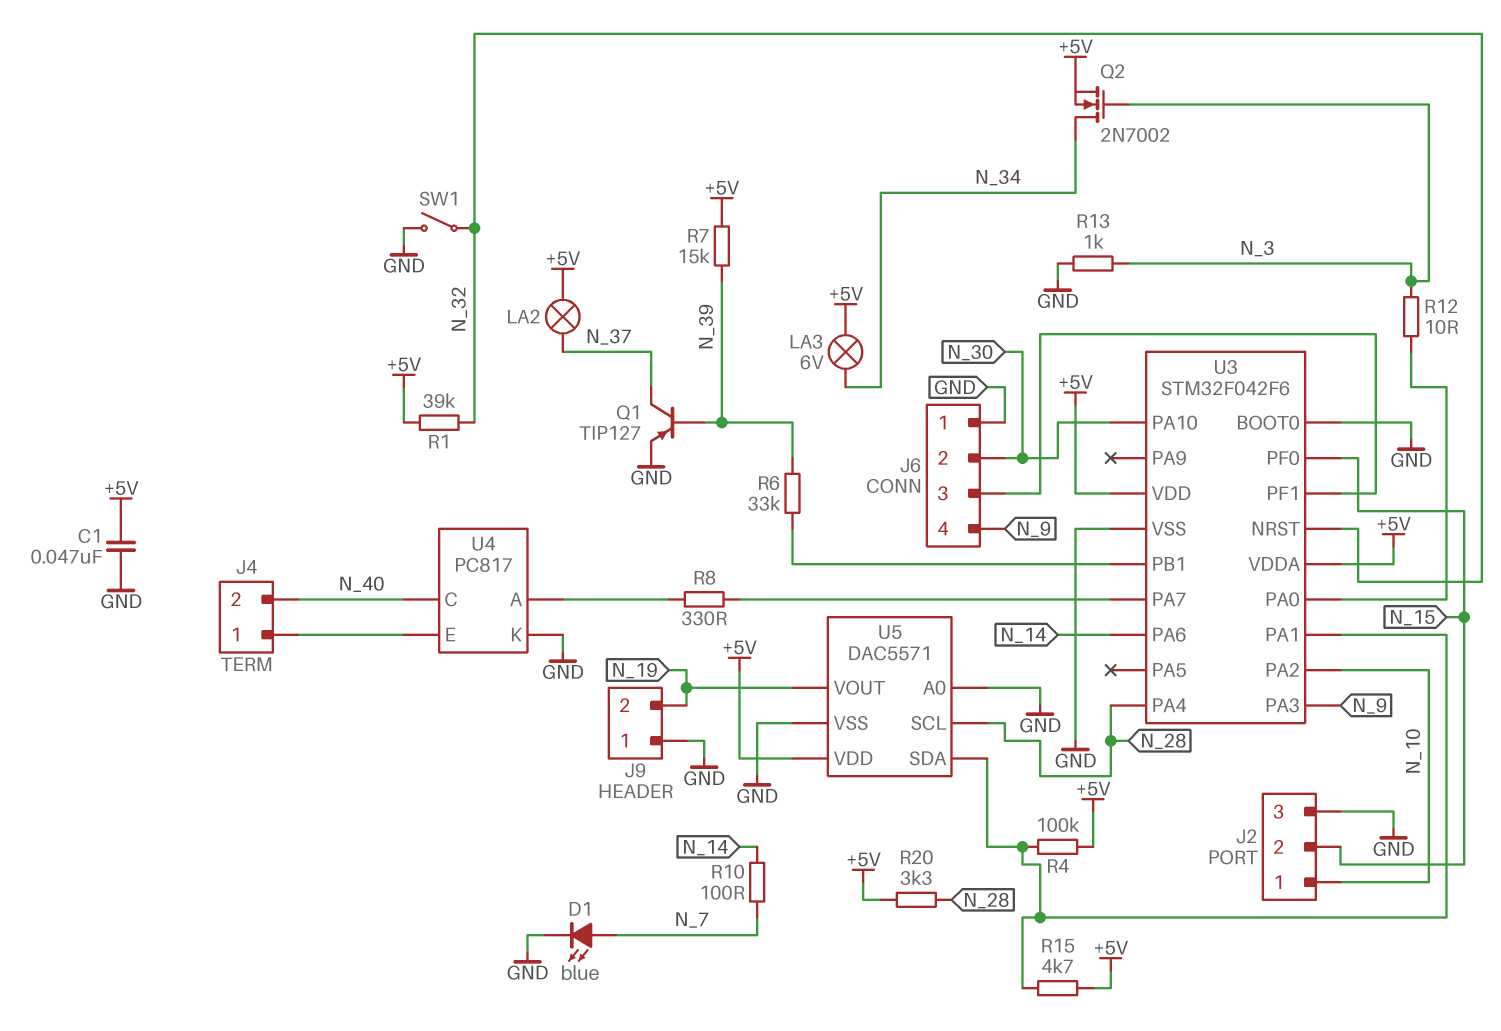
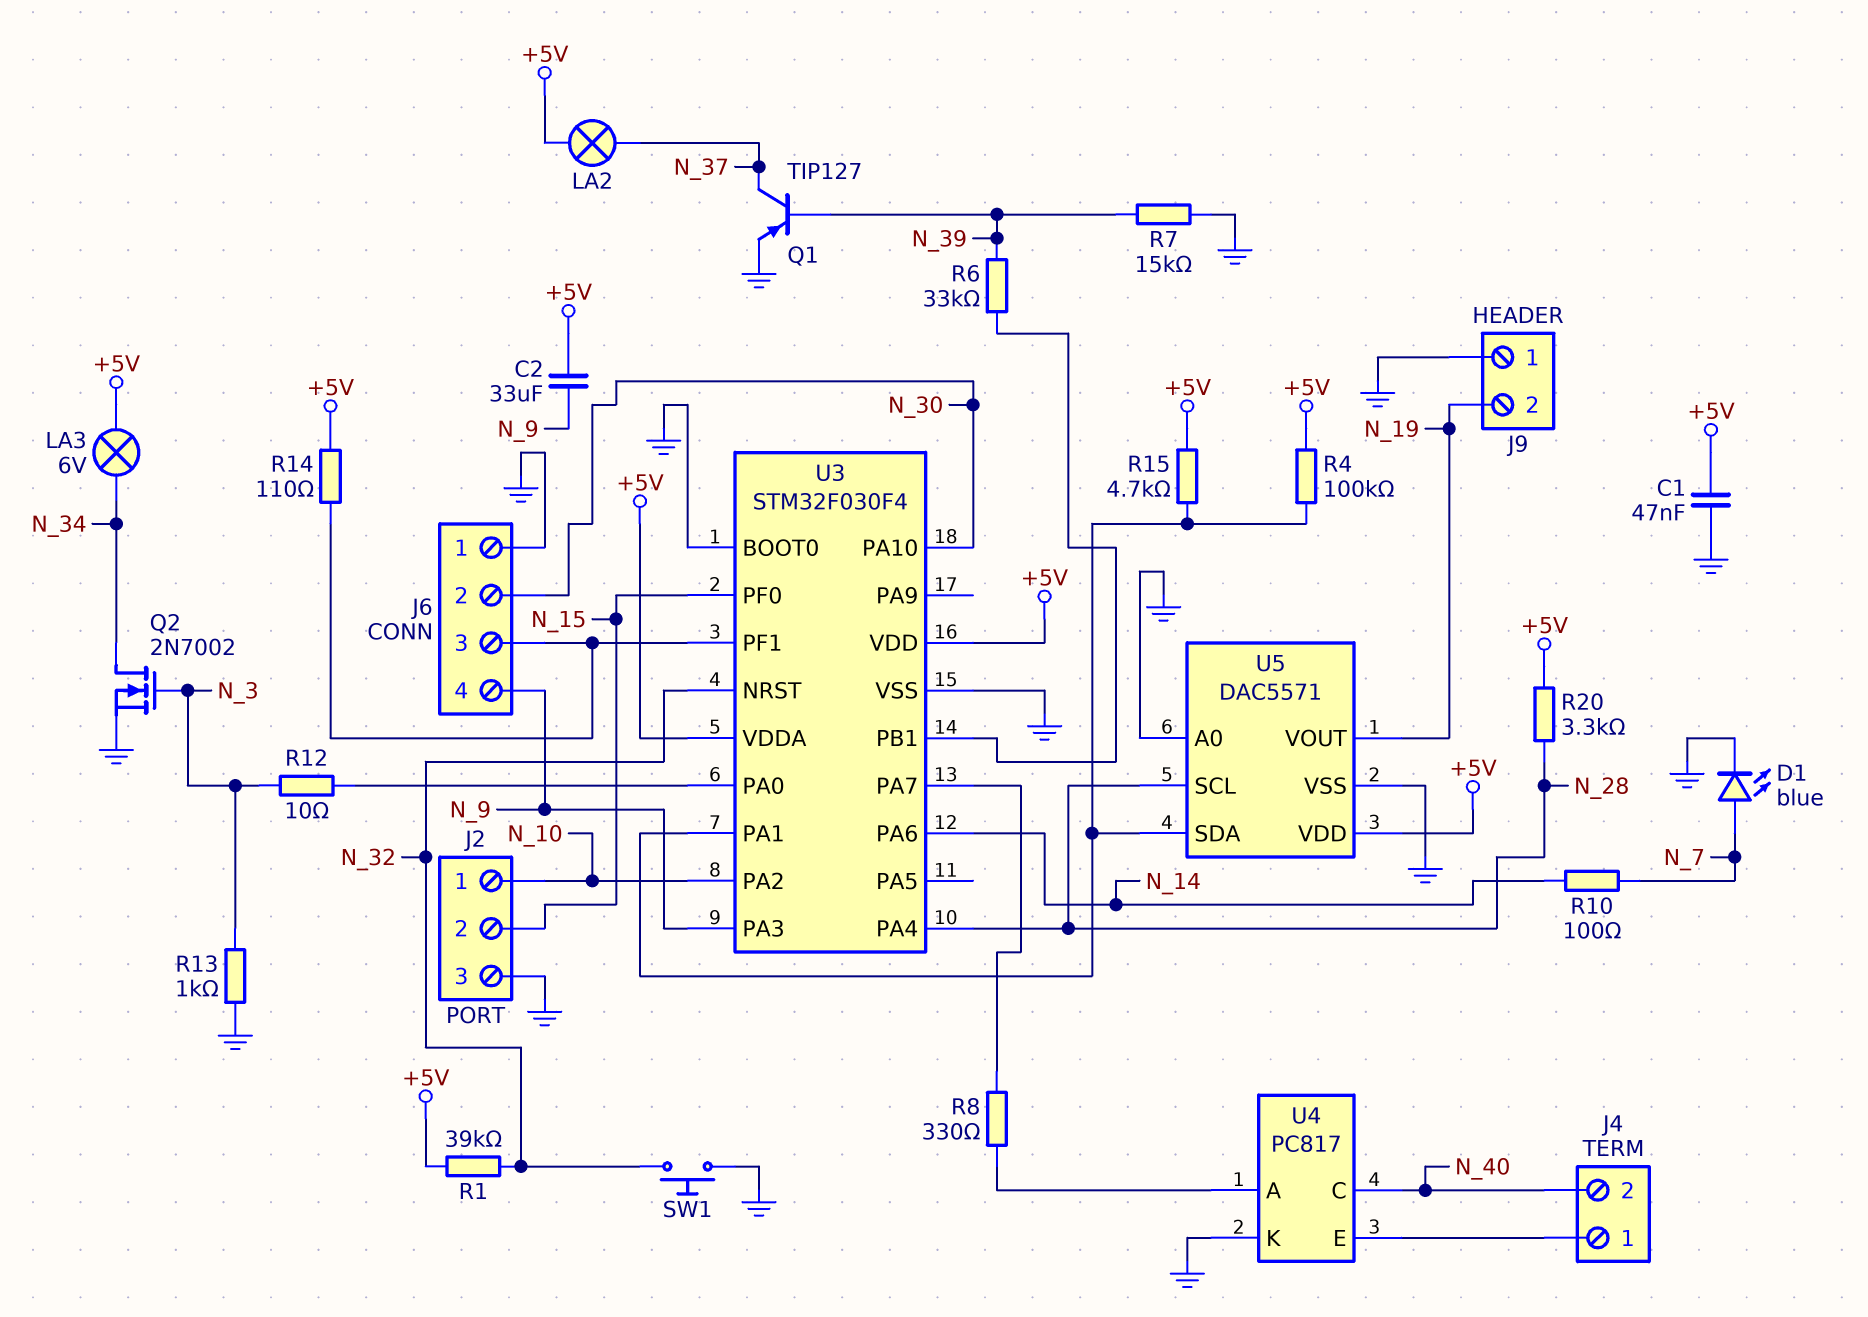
C2: none -> 33uF (+5V, N_9)
Q2: NMOS 2N7002 (G N_3, D N_34, S +5V) -> NMOS 2N7002 (G N_3, D N_34, S GND)
R7: 15k (+5V, N_39) -> 15k (GND, N_39)
R14: none -> 110 (+5V, J6/3)
SW1: switch (GND, N_32) -> button (GND, N_32)
U3: STM32F042F6 -> STM32F030F4

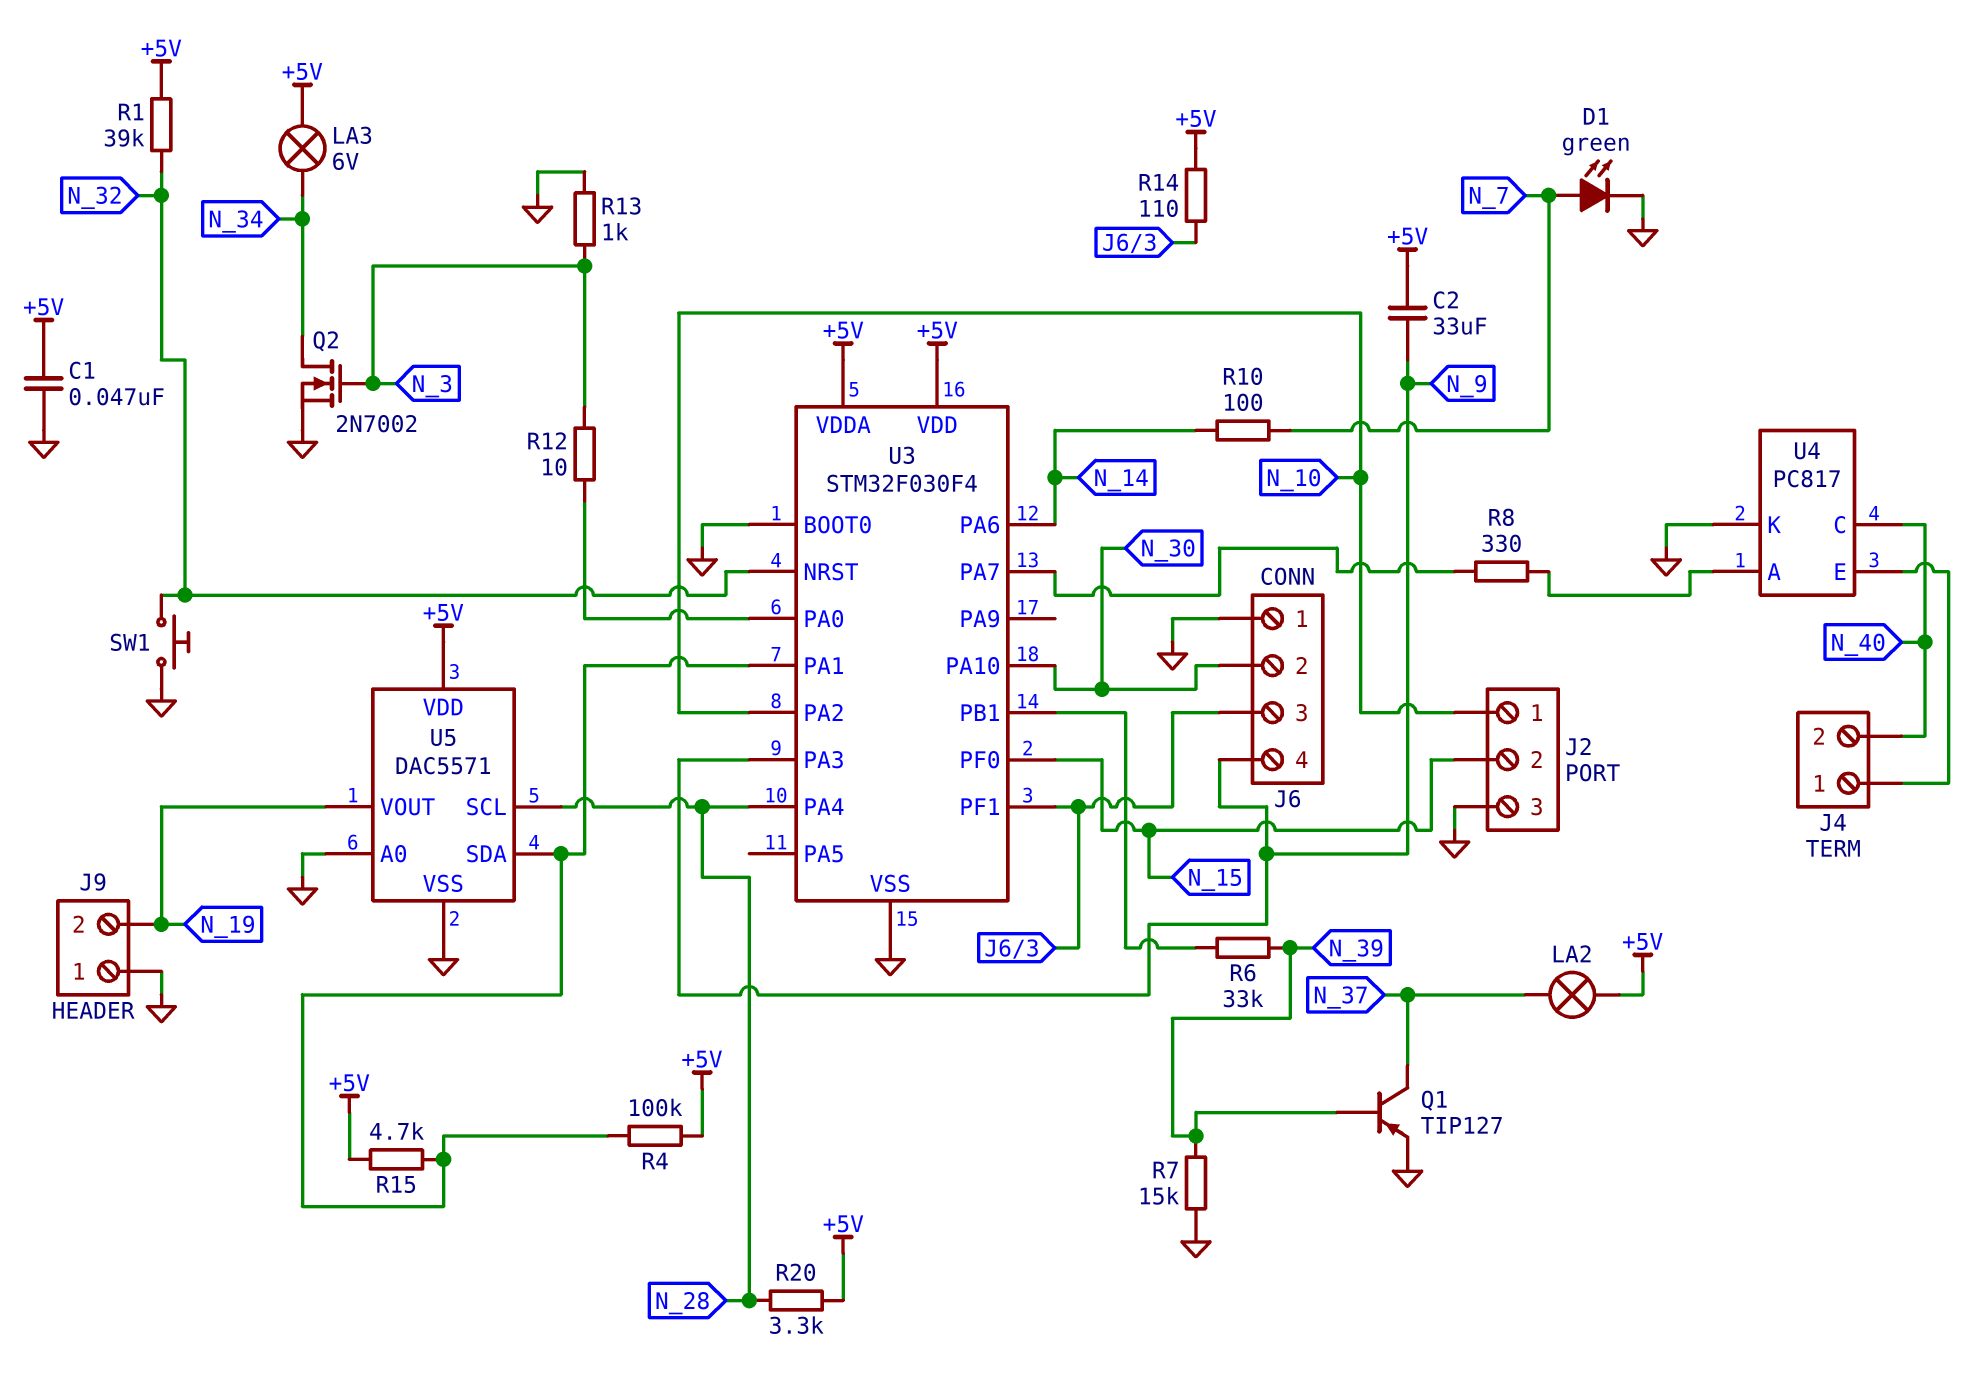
D1: LED blue (A N_7, K GND) -> LED green (A N_7, K GND)

